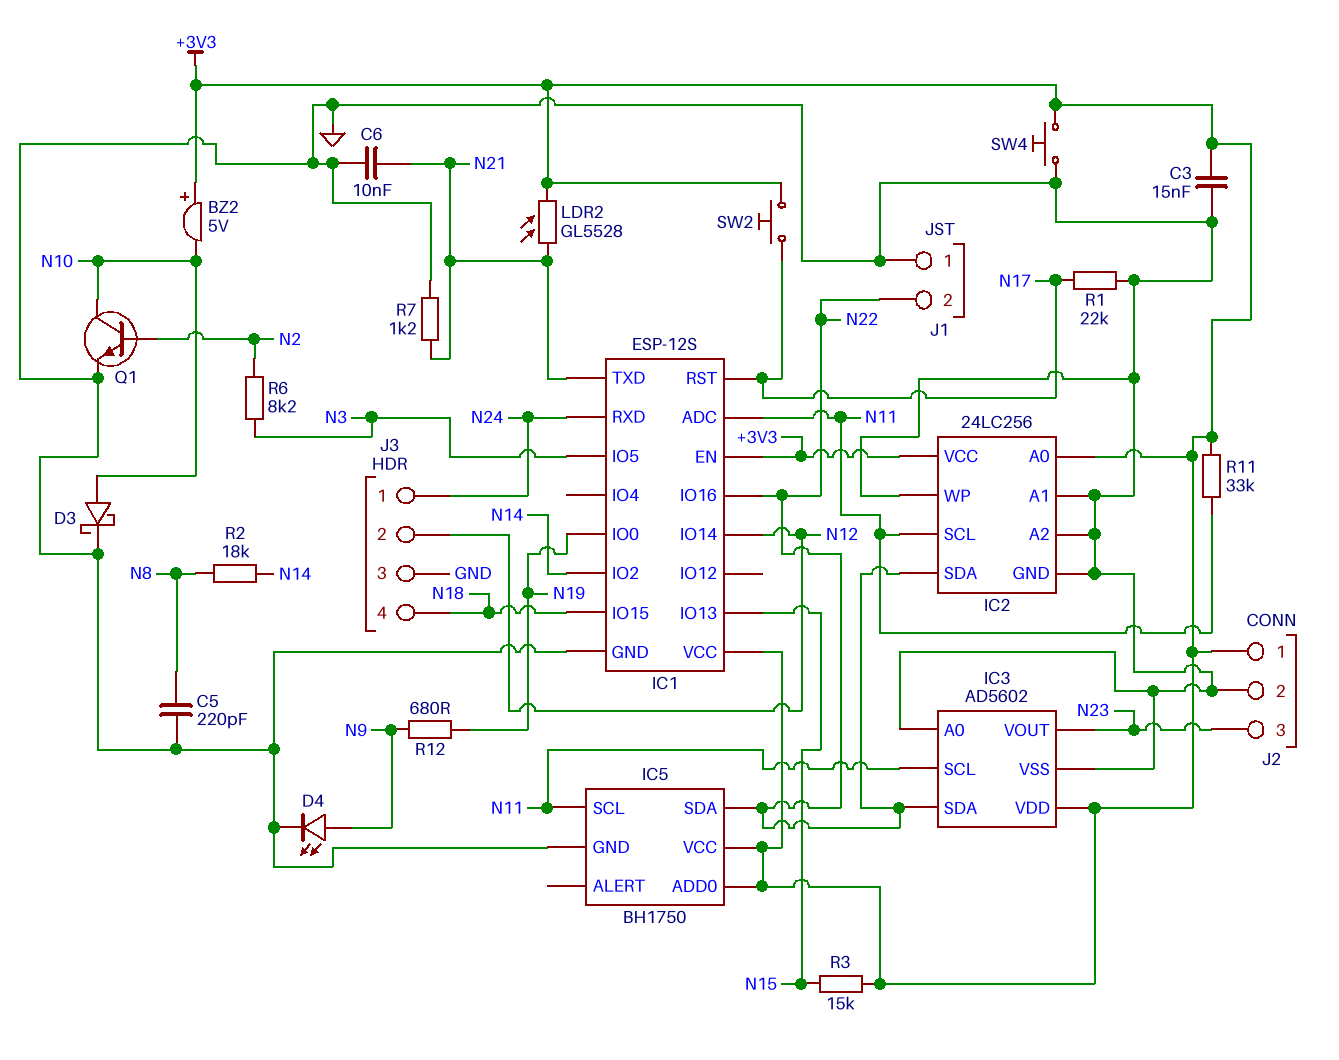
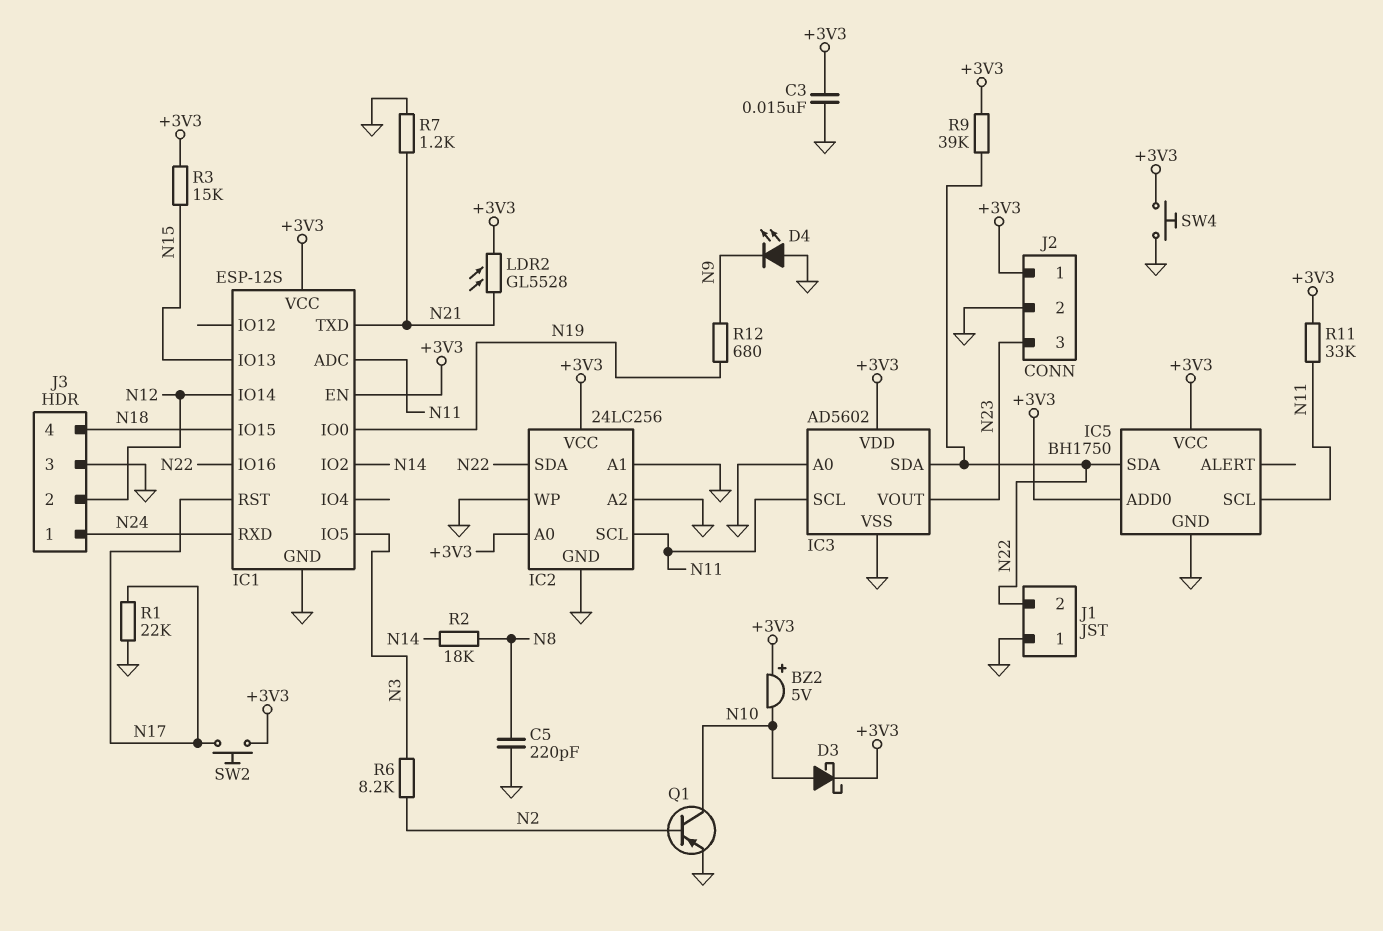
C6: 10nF (GND, N21) -> none
D3: schottky (A N10, K GND) -> schottky (A N10, K +3V3)
D4: LED (A N9, K GND) -> LED (A GND, K N9)
Q1: NPN (B N2, C N10, E GND) -> PNP (B N2, C N10, E GND)
R9: none -> 39k (+3V3, N22)

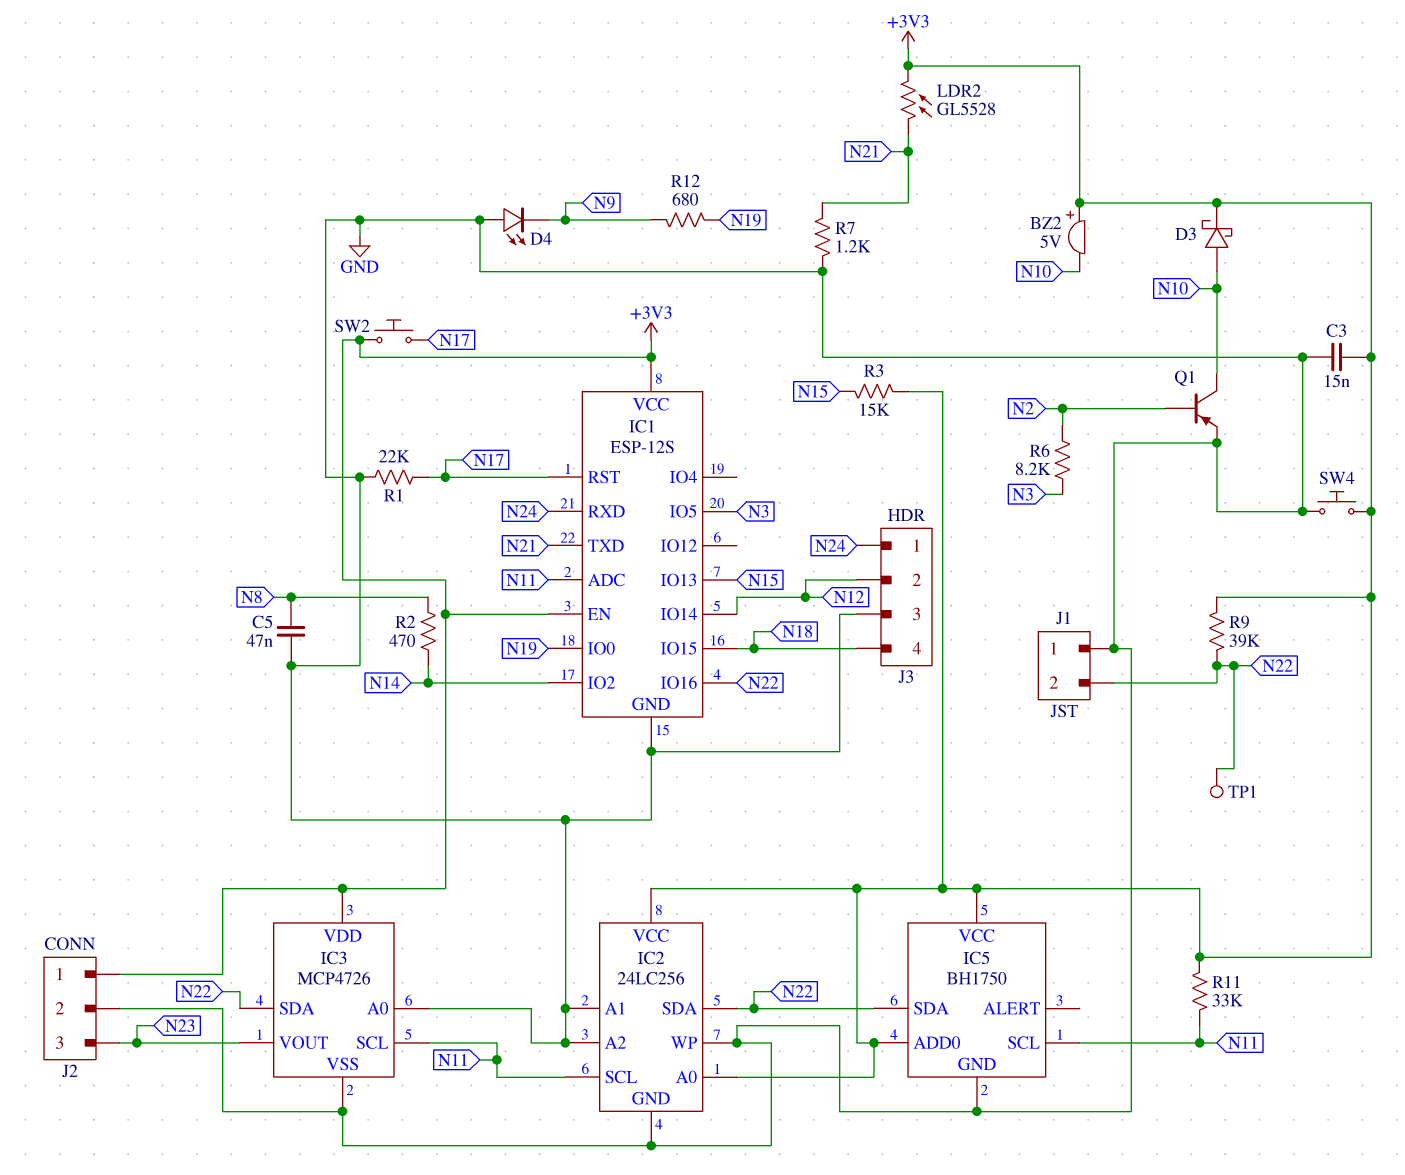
C5: 220pF (GND, N8) -> 47nF (GND, N8)
IC3: AD5602 -> MCP4726
R2: 18k (N8, N14) -> 470 (N8, N14)
TP1: none -> test point (N22)

